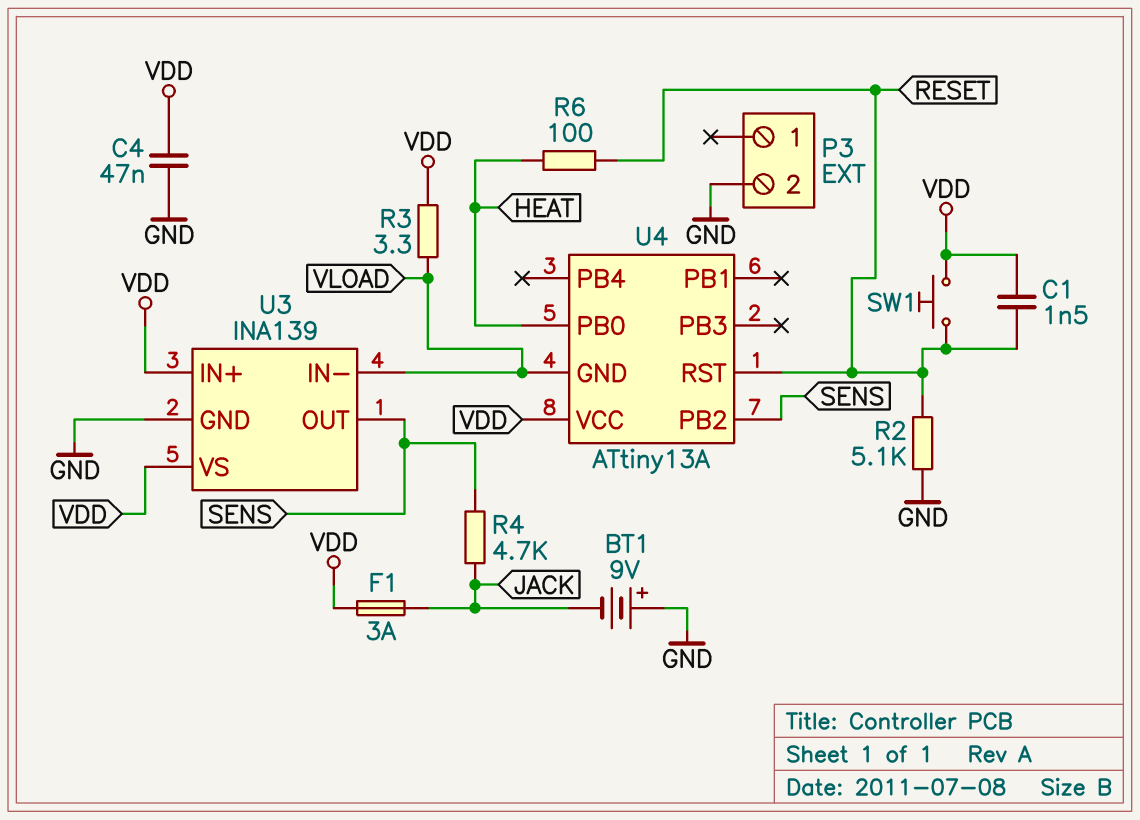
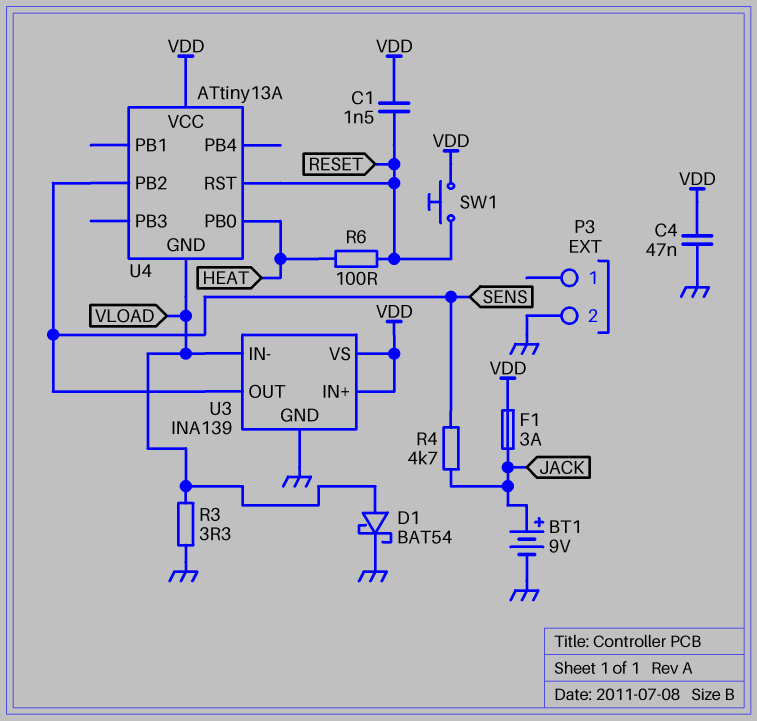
BT1: 9V (plus GND, minus JACK) -> 9V (plus JACK, minus GND)
D1: none -> schottky BAT54 (A VLOAD, K GND)
R2: 5.1k (GND, RESET) -> none
R3: 3.3 (VDD, VLOAD) -> 3.3 (GND, VLOAD)

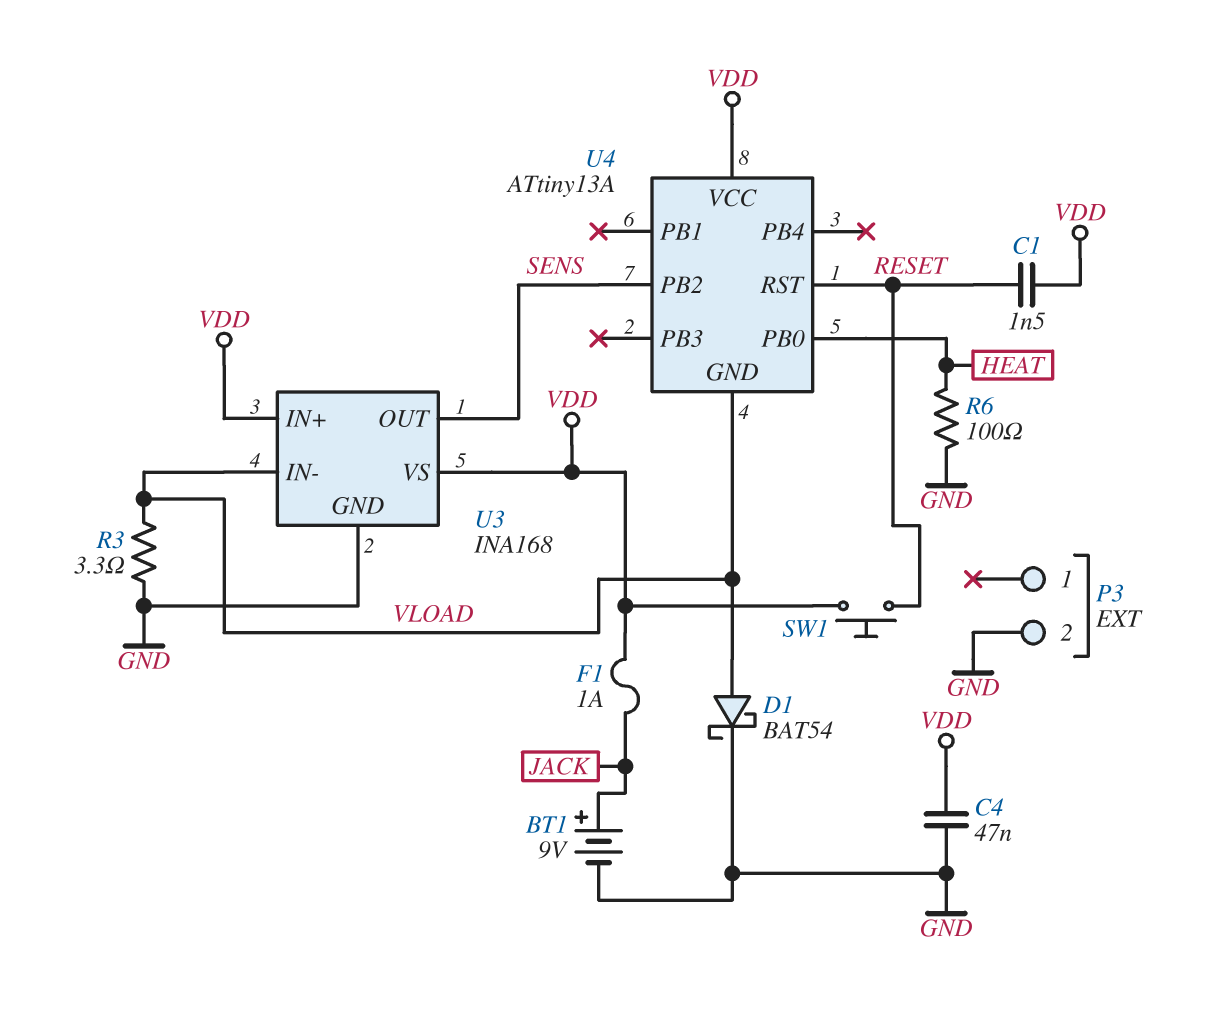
F1: 3A (JACK, VDD) -> 1A (JACK, VDD)
R4: 4.7k (JACK, SENS) -> none
R6: 100 (HEAT, RESET) -> 100 (GND, HEAT)
U3: INA139 -> INA168

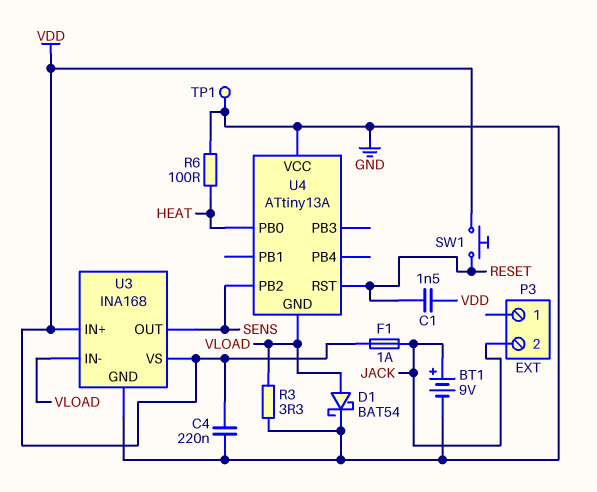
C4: 47nF (GND, VDD) -> 220nF (GND, VDD)
P3 pin 2: GND -> JACK
TP1: none -> test point (GND)
U4 pin VCC: VDD -> GND

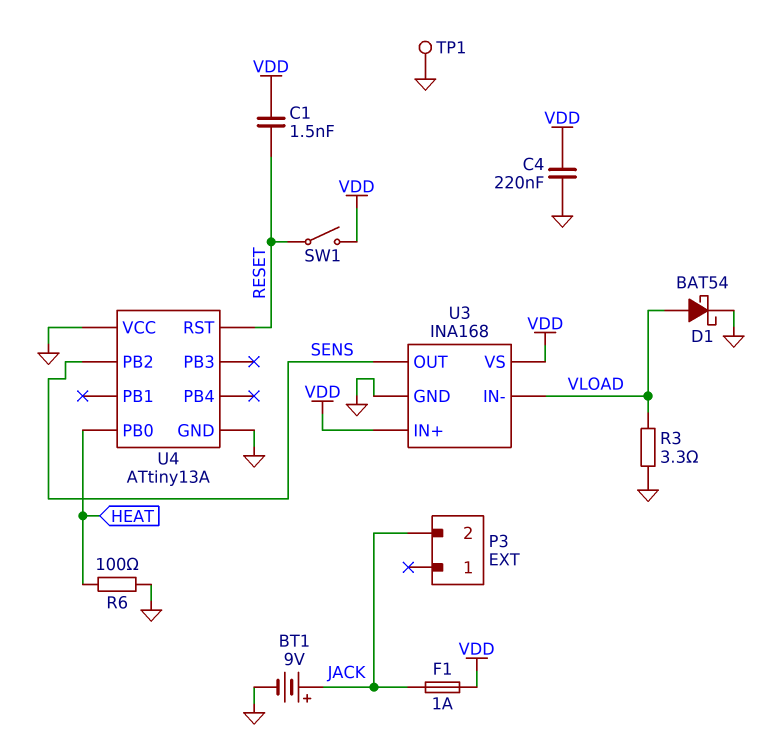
SW1: button (RESET, VDD) -> switch (RESET, VDD)
U4 pin GND: VLOAD -> GND

